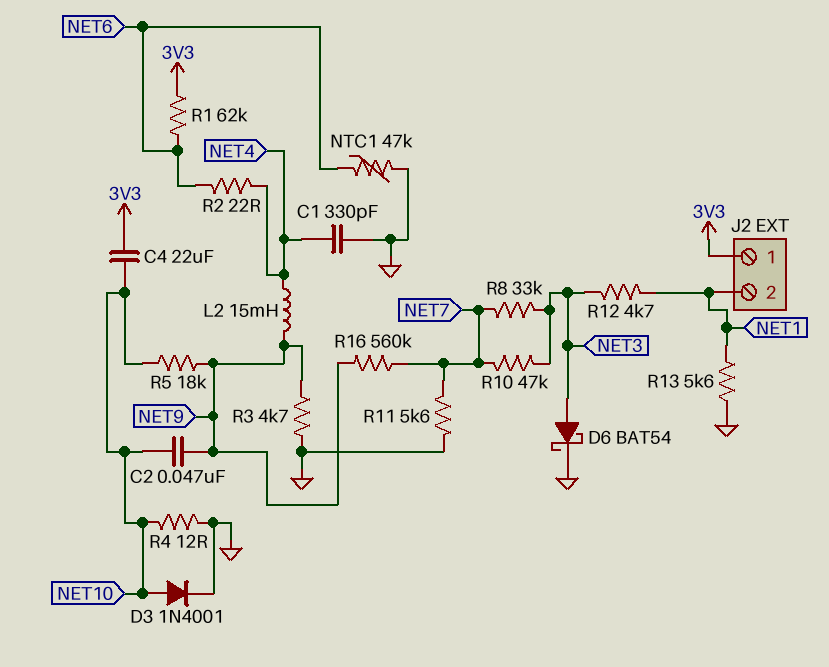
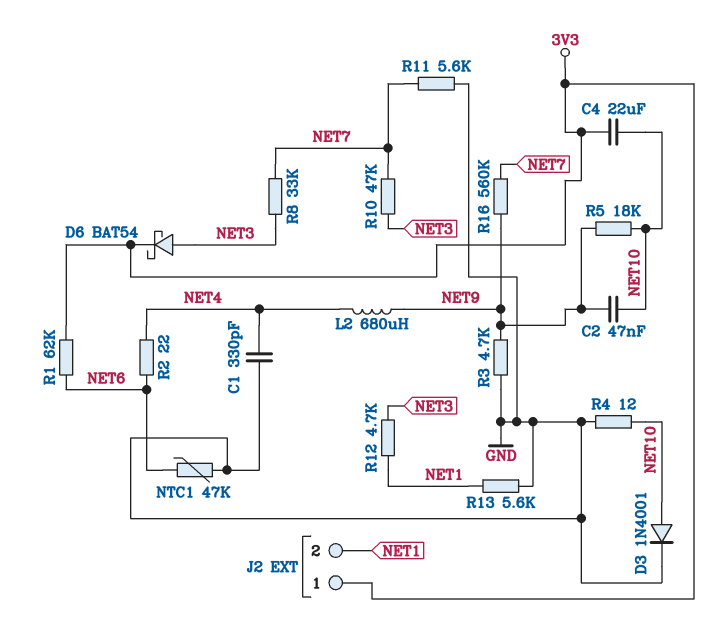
D6: schottky BAT54 (A NET3, K GND) -> schottky BAT54 (A NET3, K 3V3)
L2: 15mH (NET4, NET9) -> 680uH (NET4, NET9)

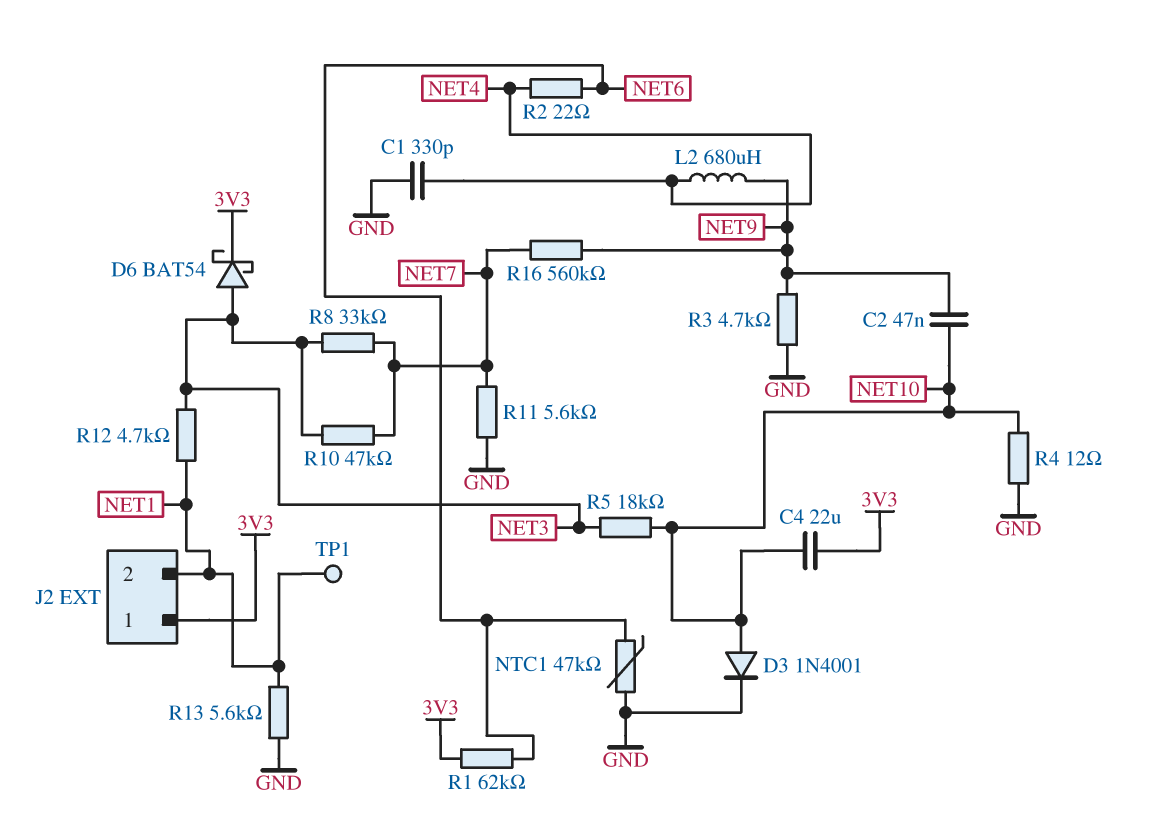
R5: 18k (NET9, NET10) -> 18k (NET3, NET10)
TP1: none -> test point (NET1)

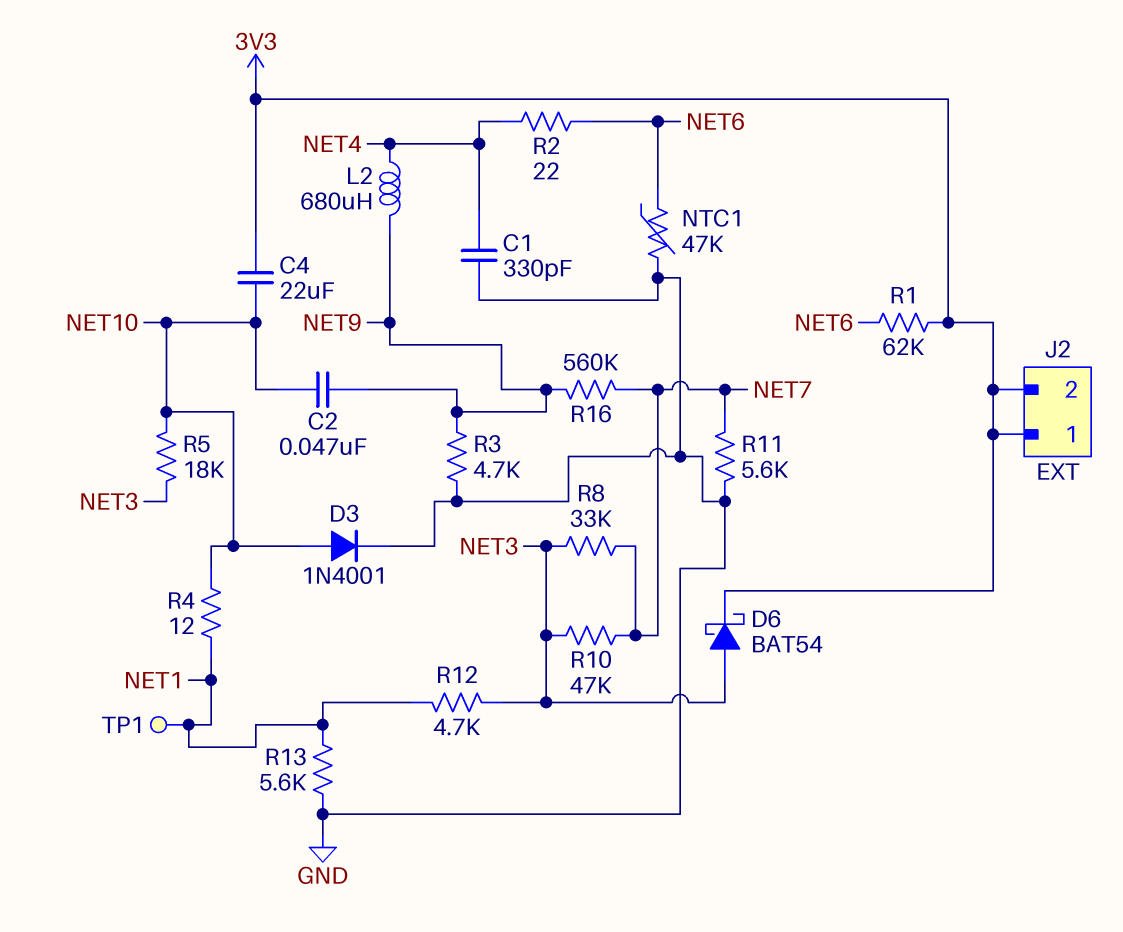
J2 pin 2: NET1 -> 3V3
R4: 12 (GND, NET10) -> 12 (NET1, NET10)

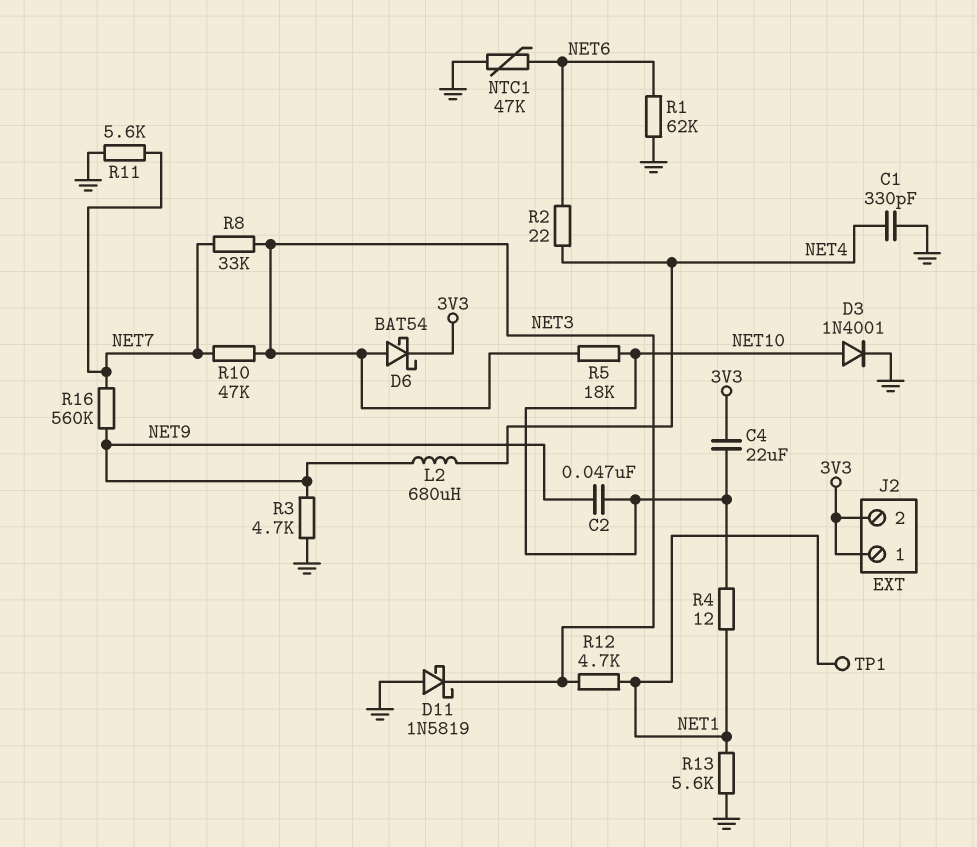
D11: none -> schottky 1N5819 (A GND, K NET3)
R1: 62k (3V3, NET6) -> 62k (GND, NET6)

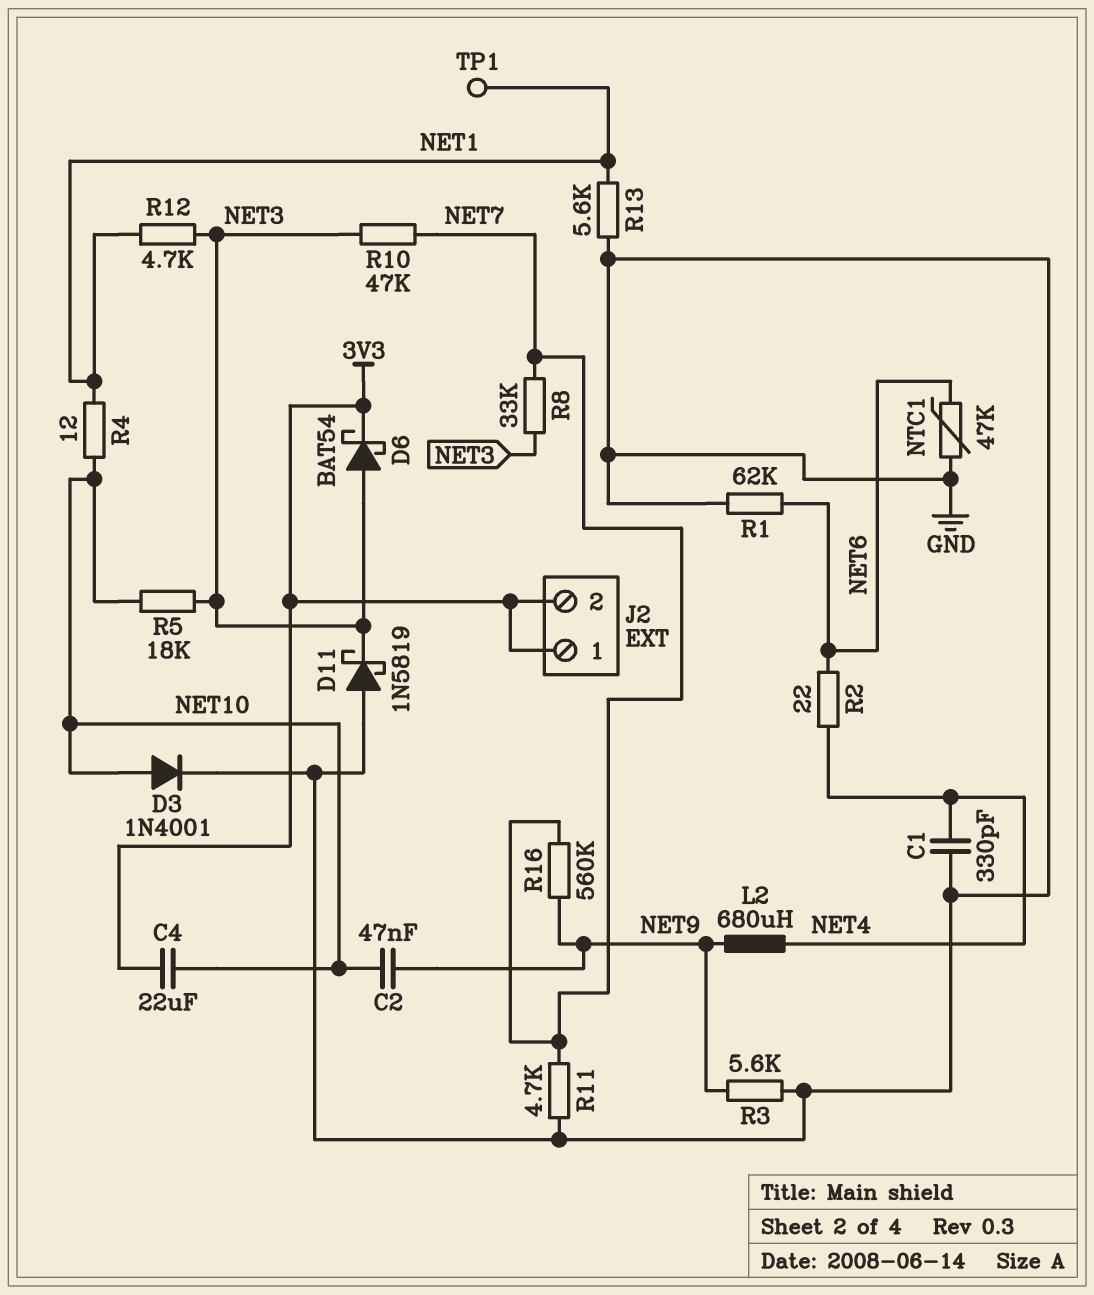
R3: 4.7k (GND, NET9) -> 5.6k (GND, NET9)
R11: 5.6k (GND, NET7) -> 4.7k (GND, NET7)

